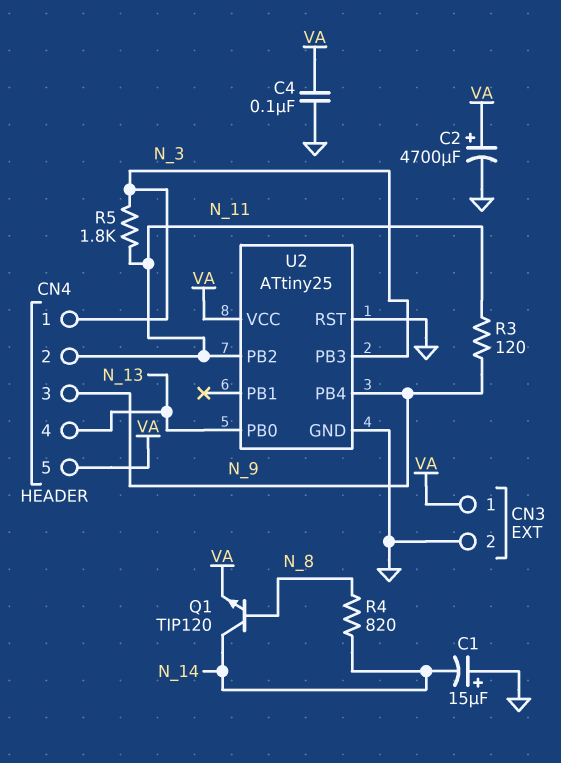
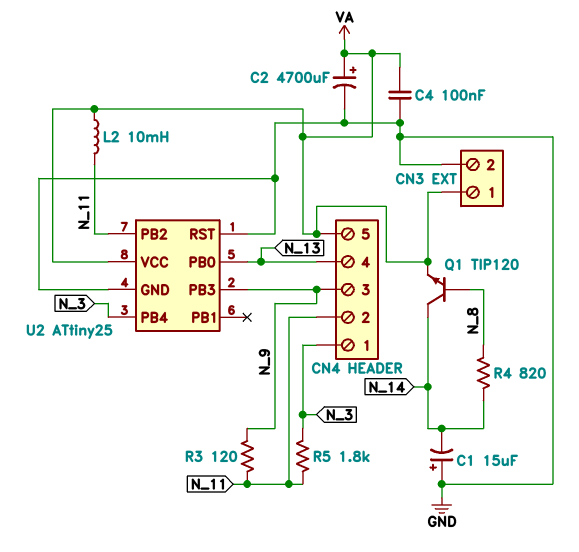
L2: none -> 10mH (N_11, VA)
U2 pin PB3: N_3 -> N_9
U2 pin PB4: N_9 -> N_3

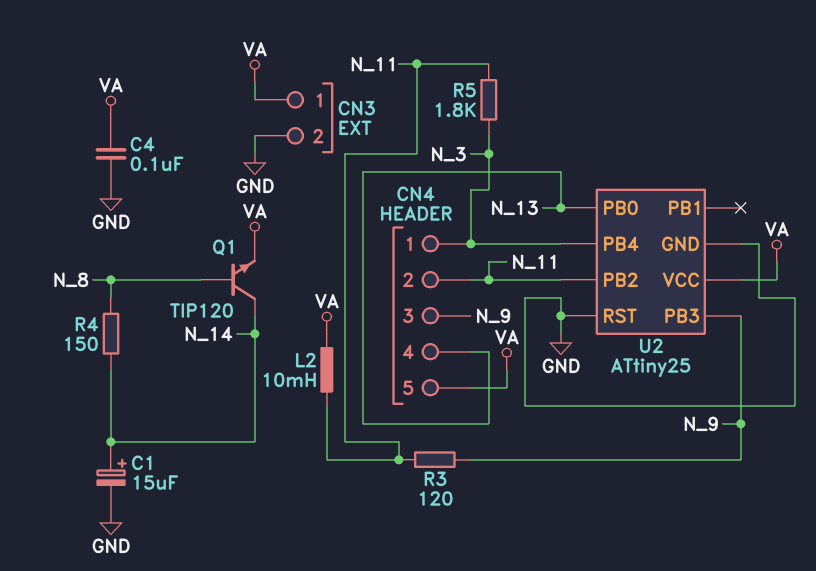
C1: 15uF (plus GND, minus N_14) -> 15uF (plus N_14, minus GND)
C2: 4700uF (plus VA, minus GND) -> none
R4: 820 (N_8, N_14) -> 150 (N_8, N_14)

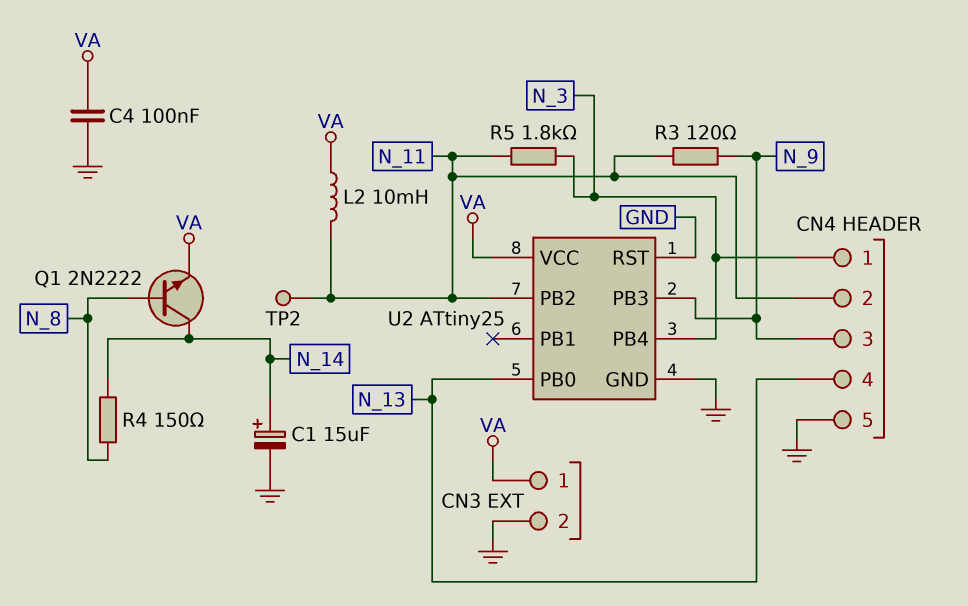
CN4 pin 5: VA -> GND
Q1: NPN TIP120 (B N_8, C N_14, E VA) -> NPN 2N2222 (B N_8, C N_14, E VA)
TP2: none -> test point (N_11)

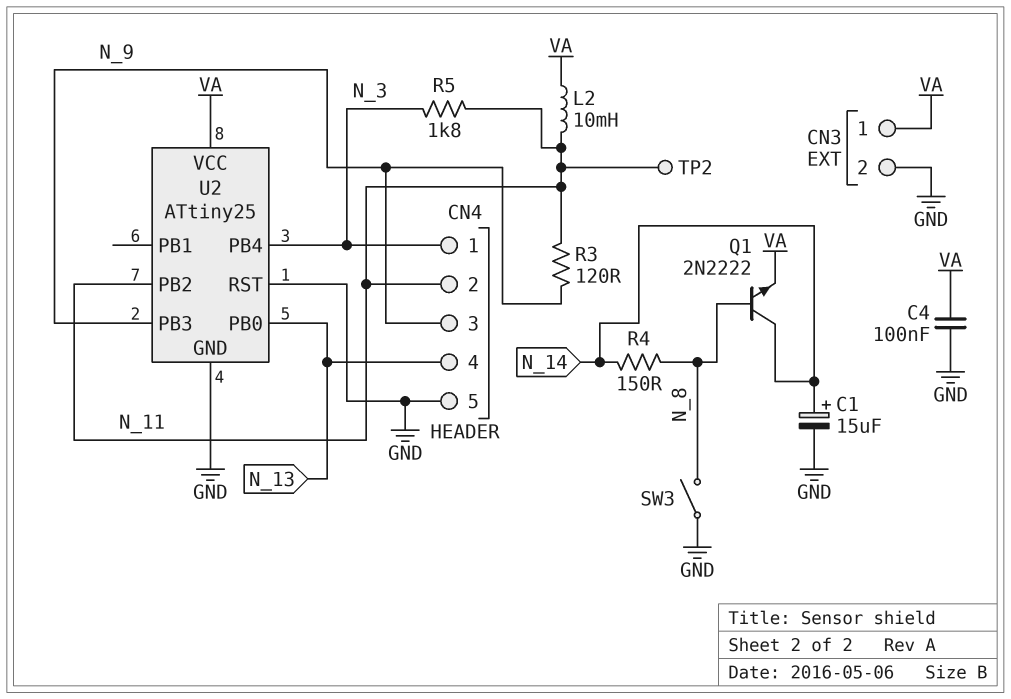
SW3: none -> switch (GND, N_8)

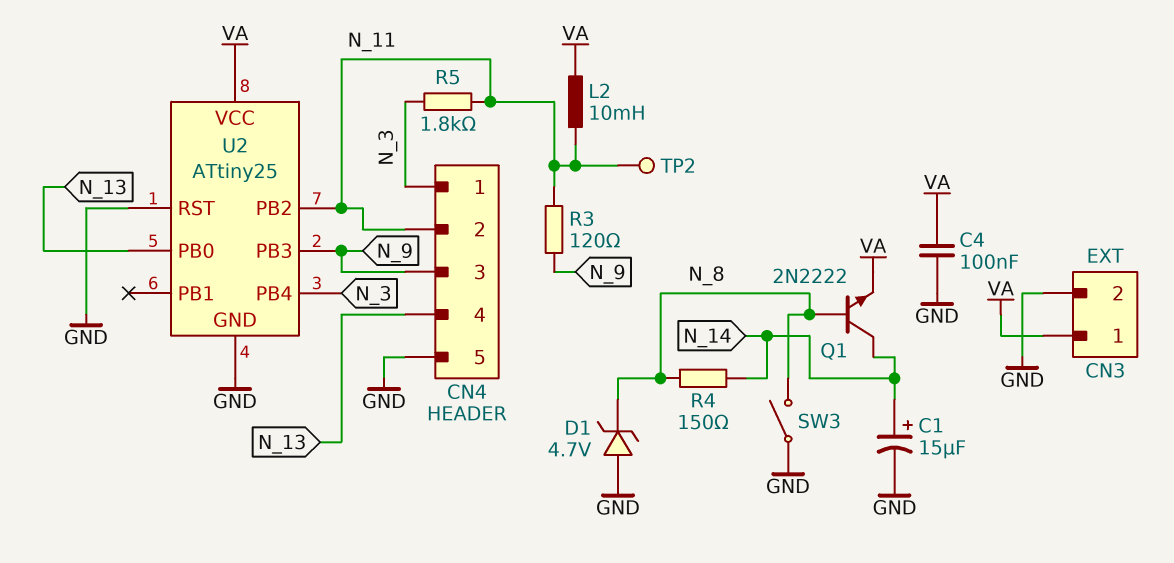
D1: none -> zener 4.7V (A GND, K N_8)

